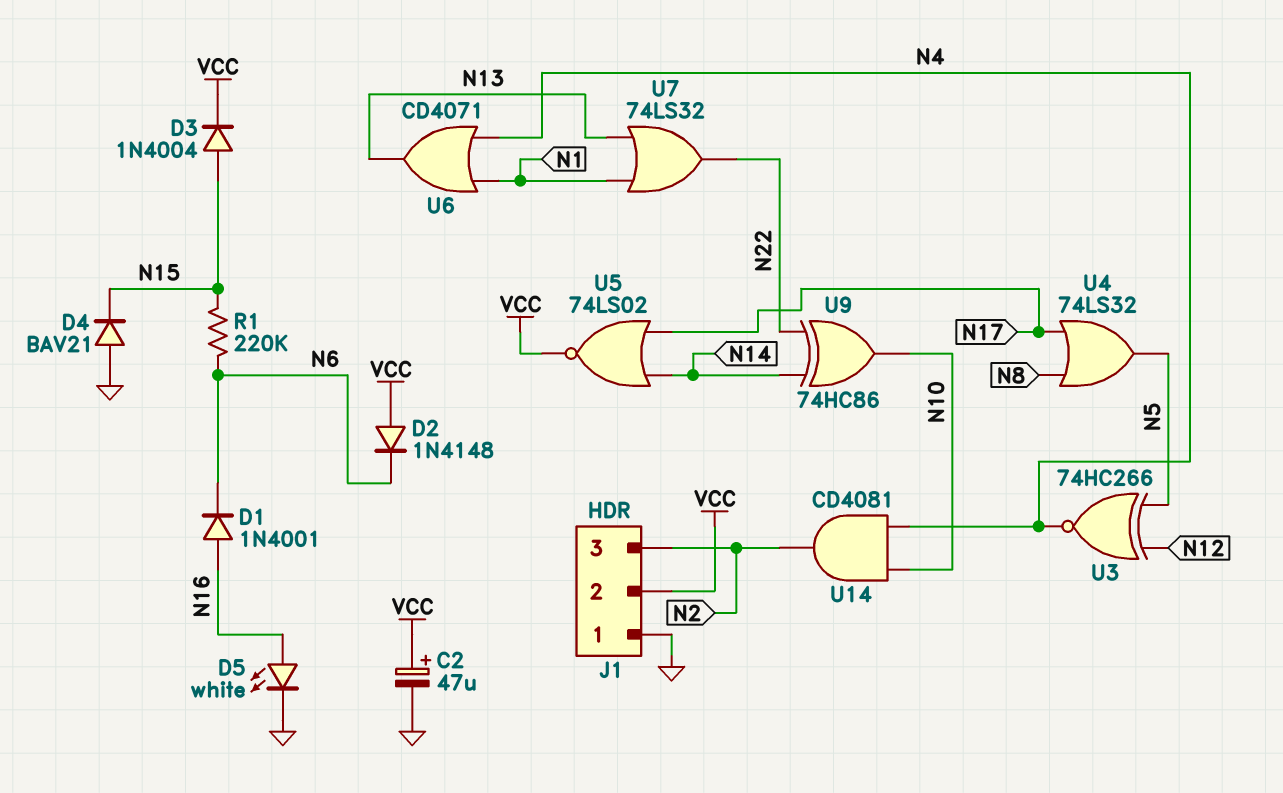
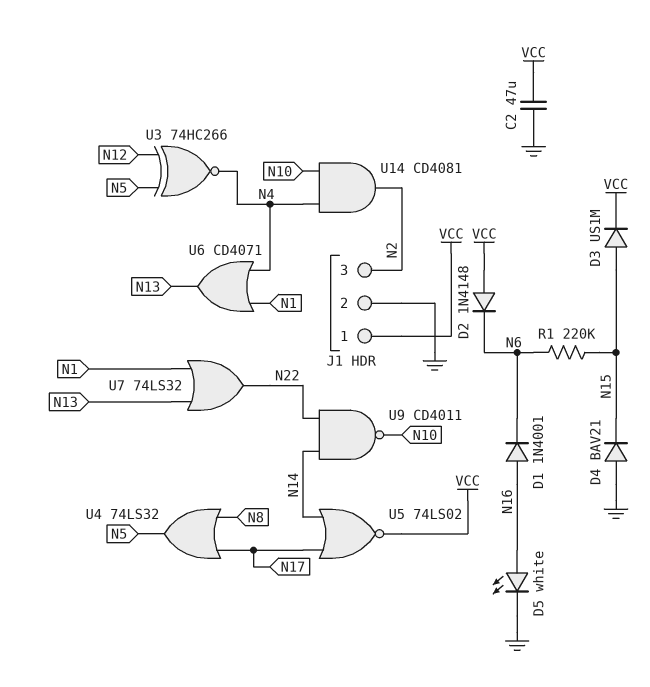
C2: 47uF (plus VCC, minus GND) -> 47uF (GND, VCC)
D3: diode 1N4004 (A N15, K VCC) -> diode US1M (A N15, K VCC)
J1 pin 1: GND -> VCC
J1 pin 2: VCC -> GND
U9: XOR 74HC86 (in N14, in N22, out N10) -> NAND CD4011 (in N14, in N22, out N10)

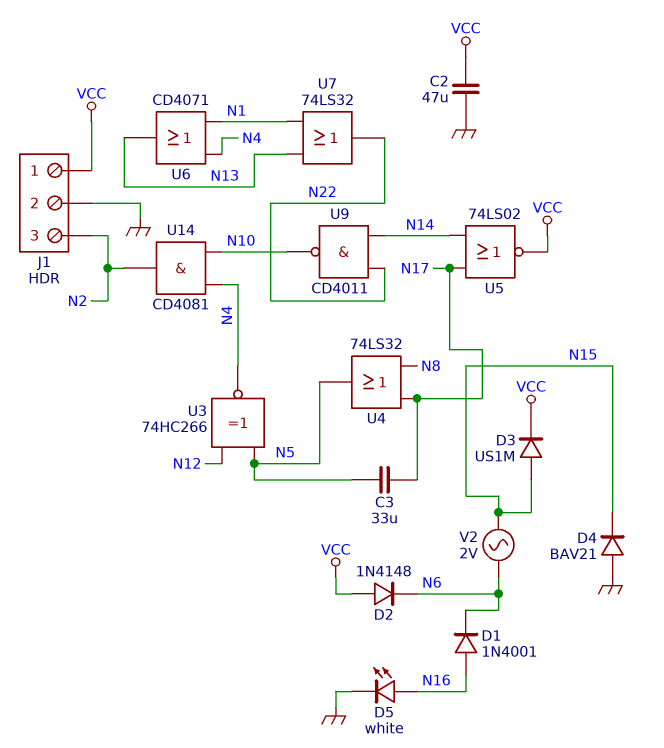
C3: none -> 33uF (N5, N17)
R1: 220k (N6, N15) -> none
V2: none -> AC 2V (N6, N15)

